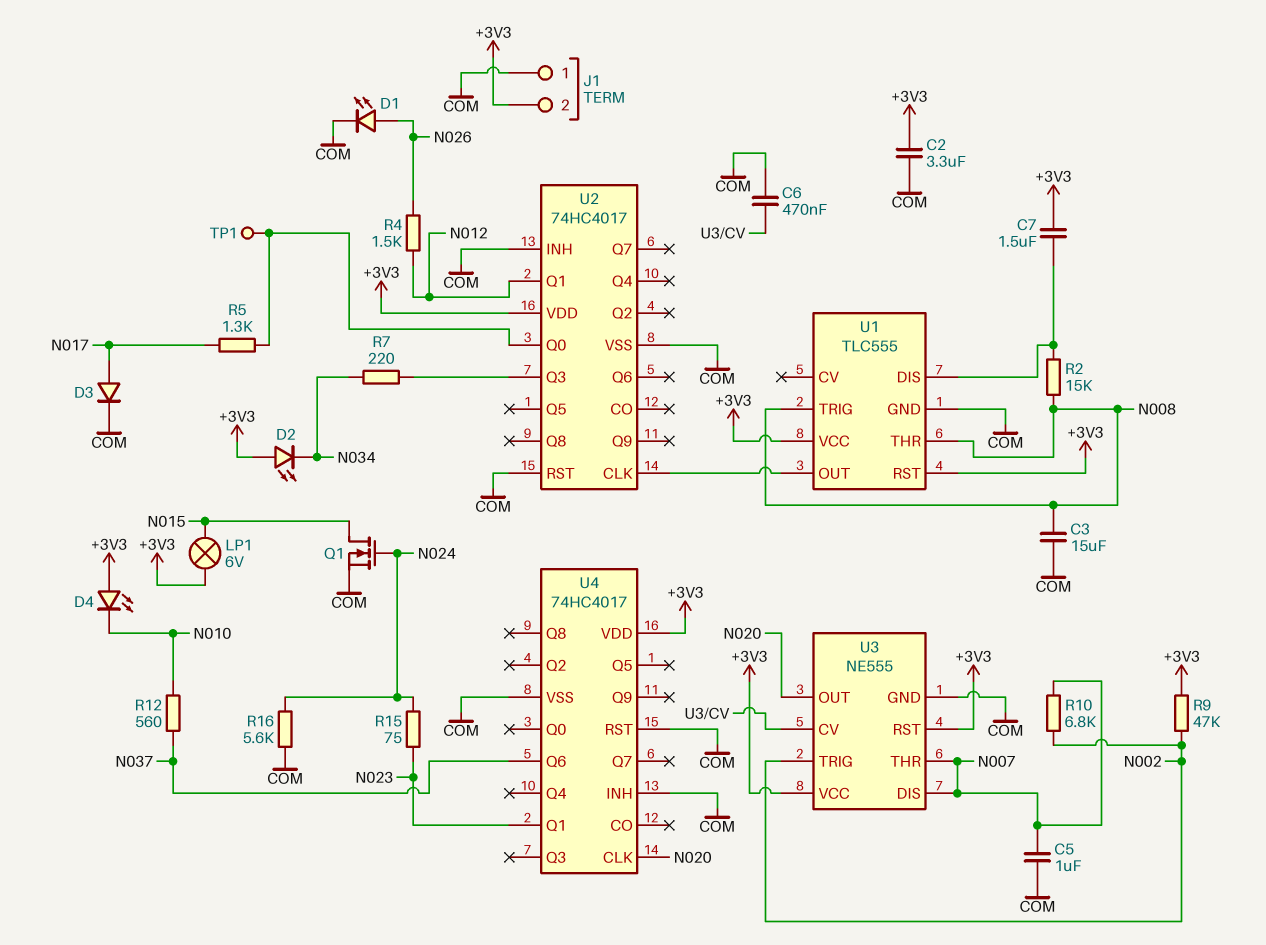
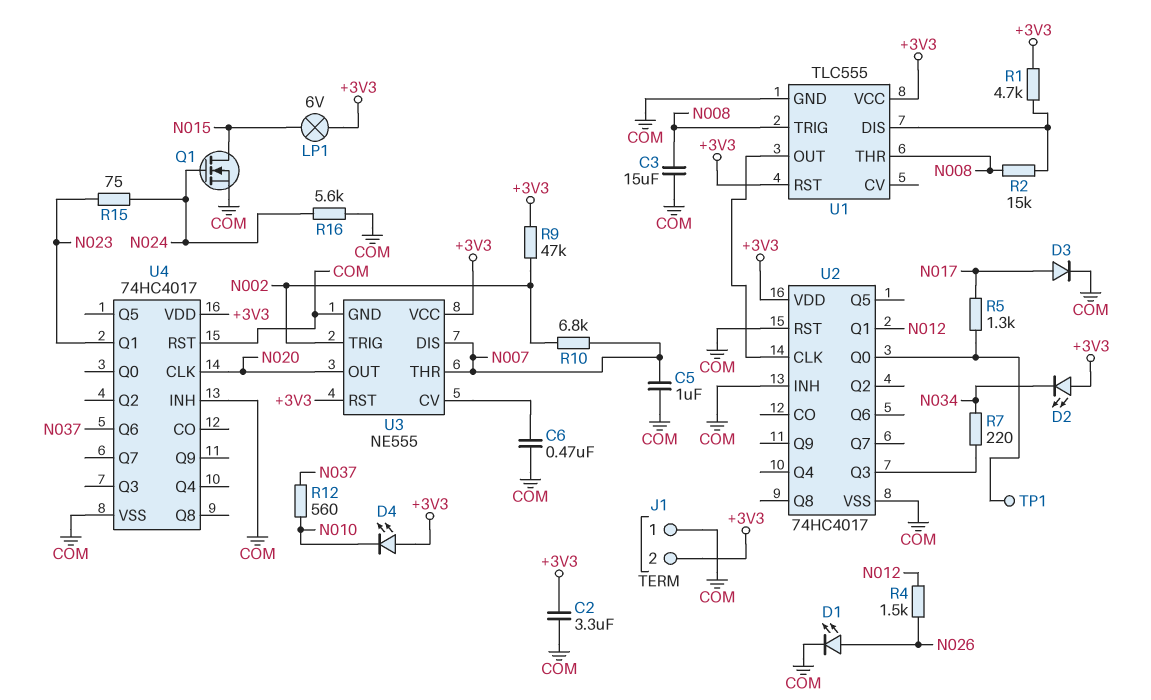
C7: 1.5uF (+3V3, U1/DIS) -> none
R1: none -> 4.7k (+3V3, U1/DIS)

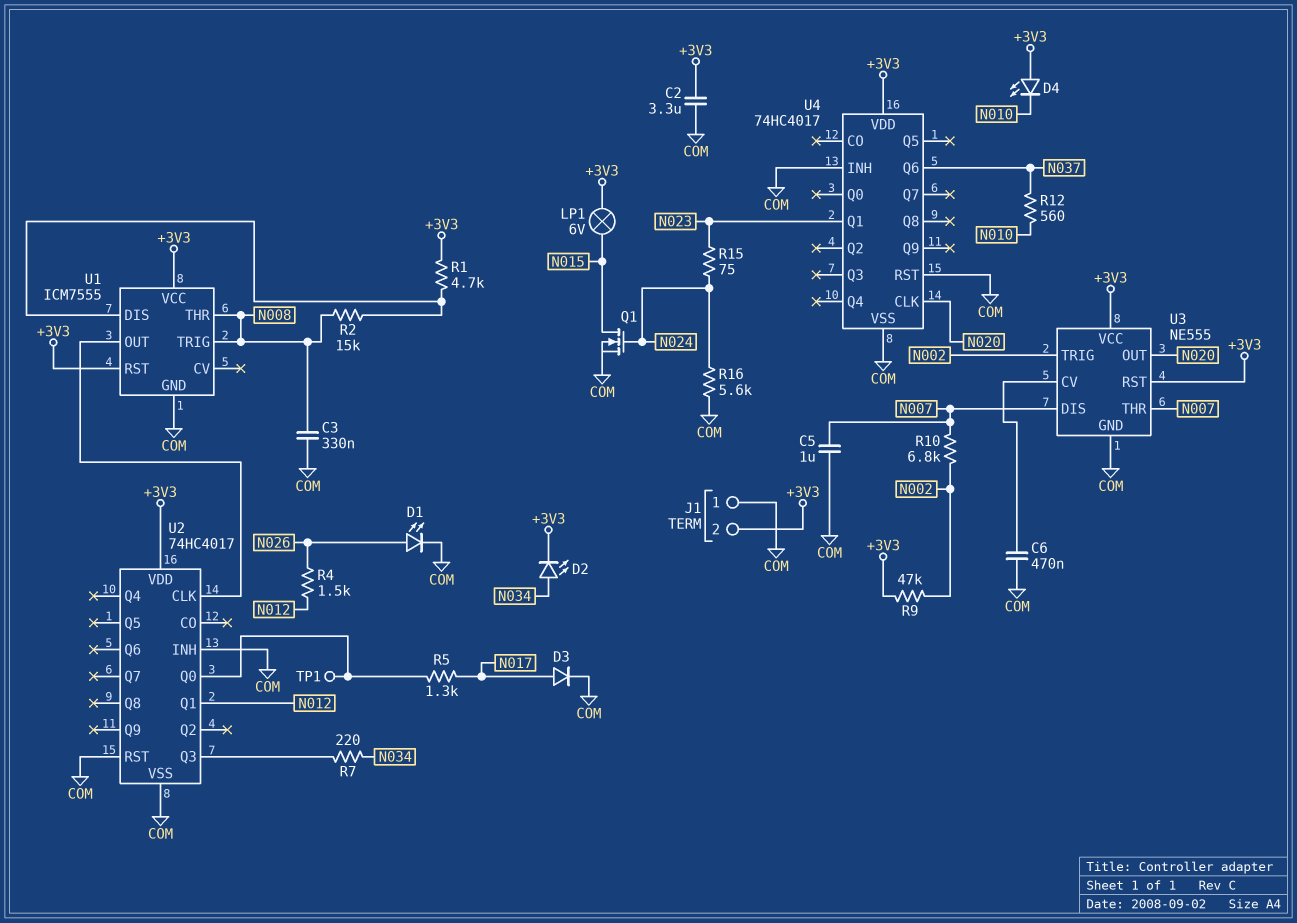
C3: 15uF (COM, N008) -> 330nF (COM, N008)
D2: LED (A +3V3, K N034) -> LED (A N034, K +3V3)
U1: TLC555 -> ICM7555

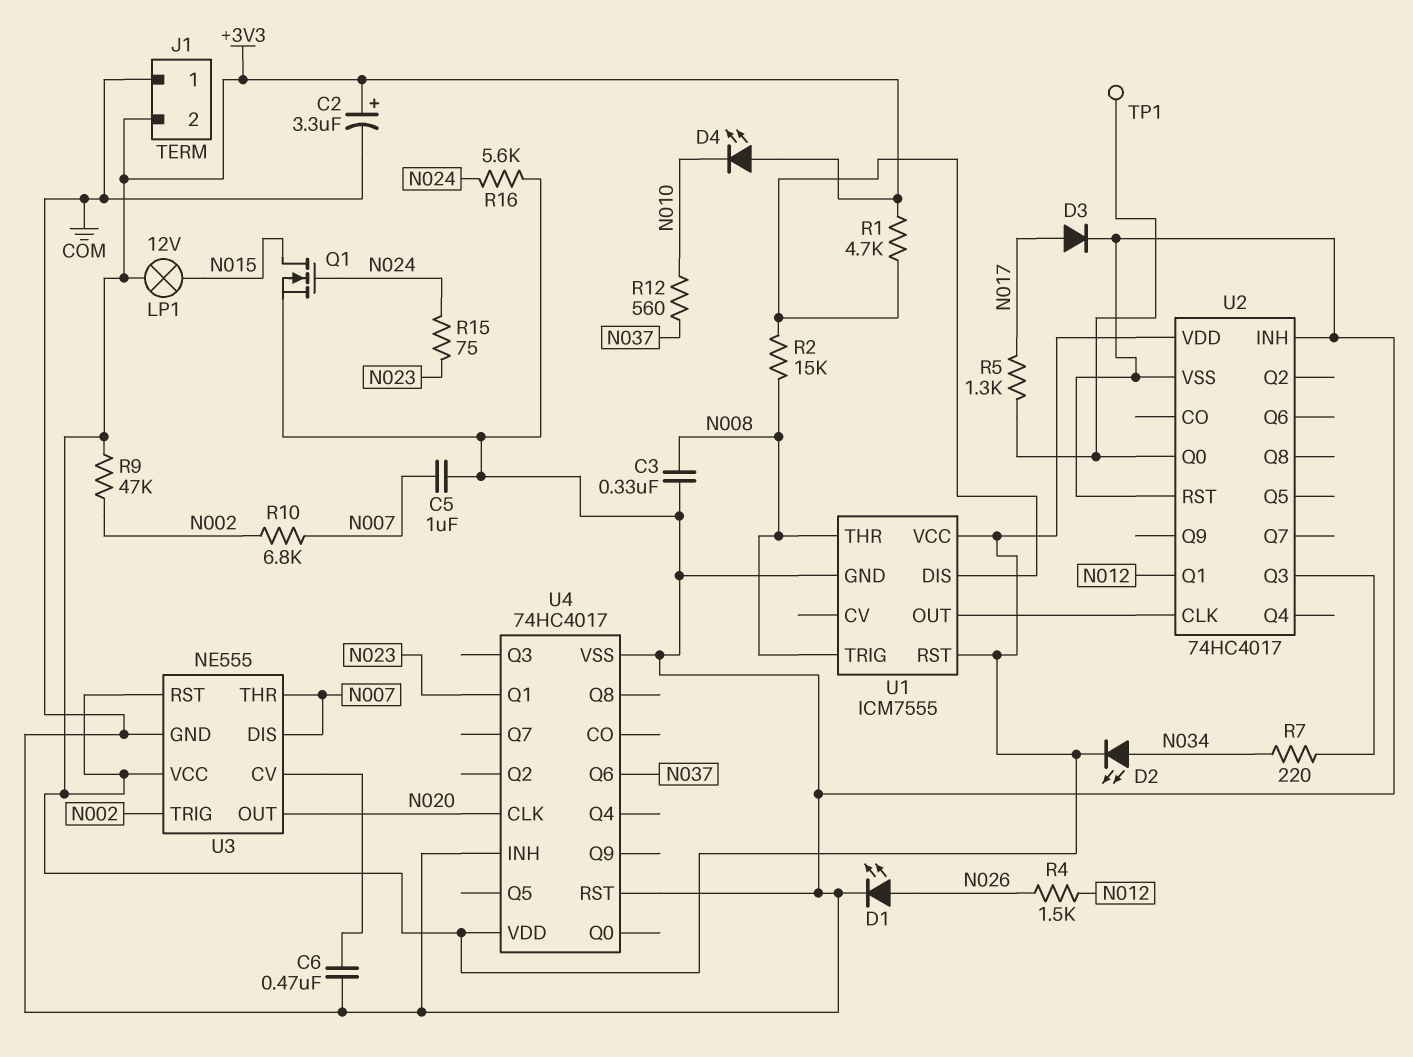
C2: 3.3uF (+3V3, COM) -> 3.3uF (plus +3V3, minus COM)
LP1: lamp 6V (+3V3, N015) -> lamp 12V (+3V3, N015)

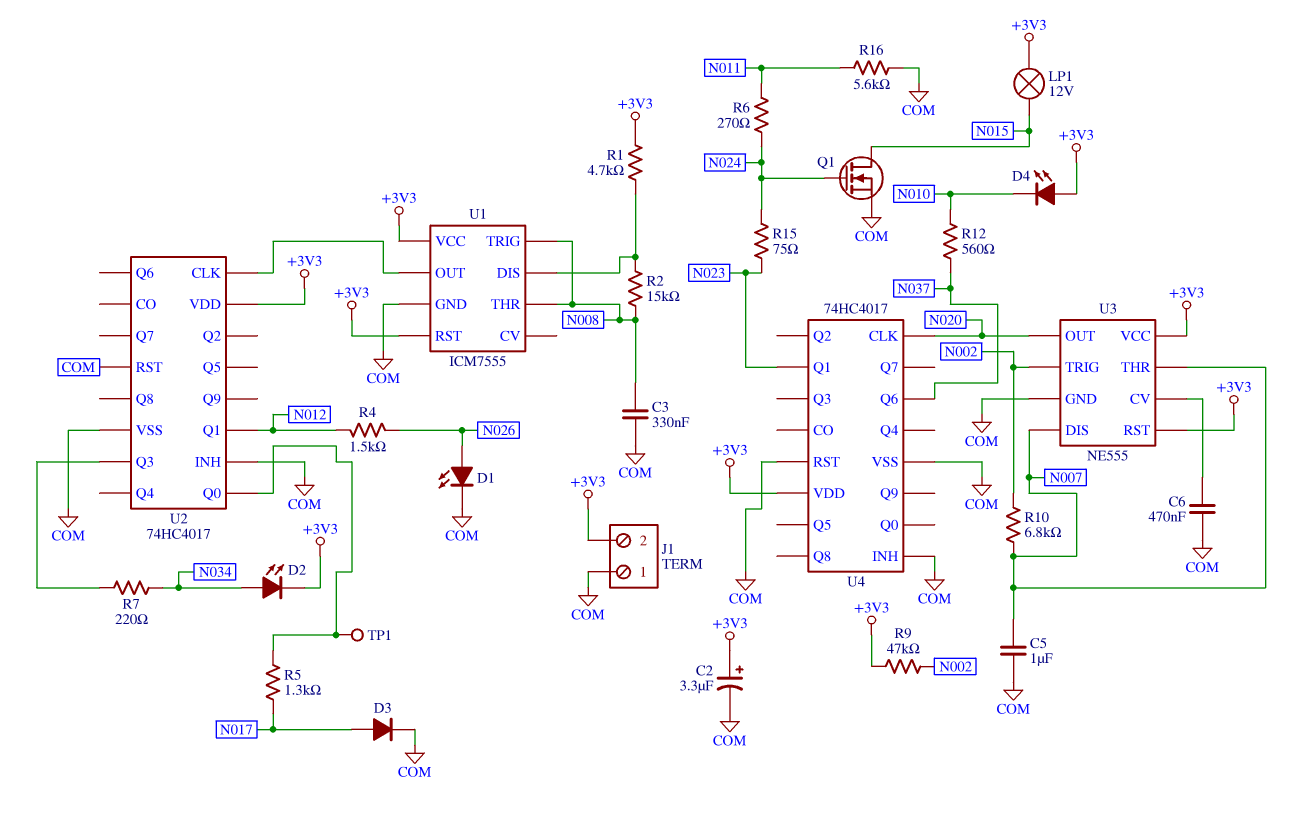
R6: none -> 270 (N011, N024)
R16: 5.6k (COM, N024) -> 5.6k (COM, N011)

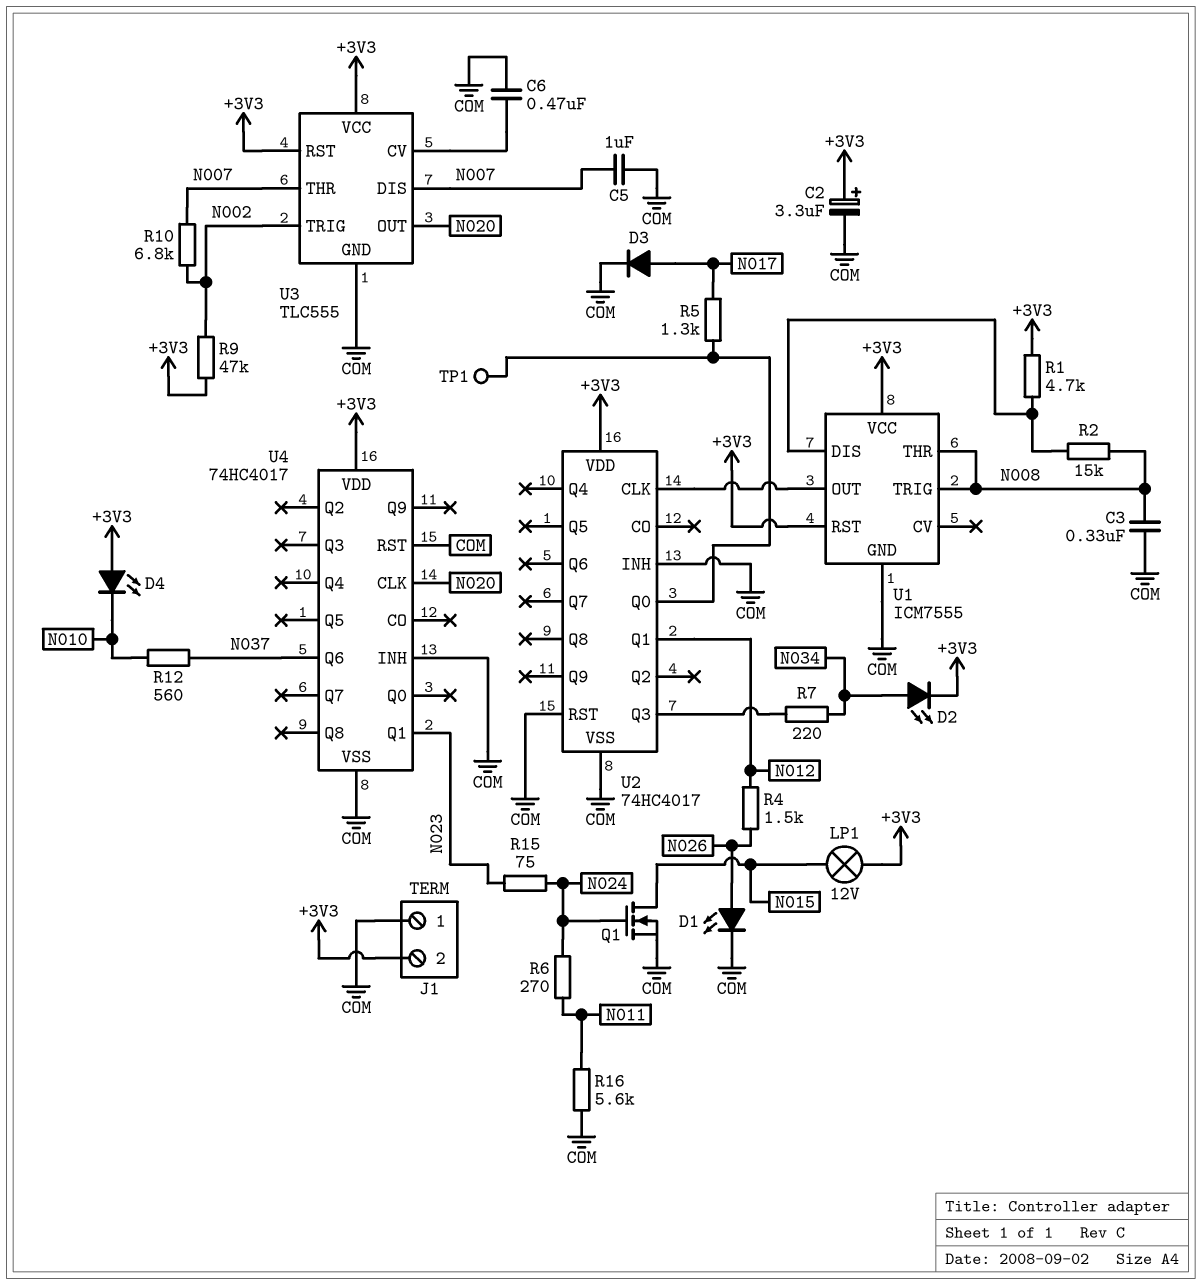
U3: NE555 -> TLC555

